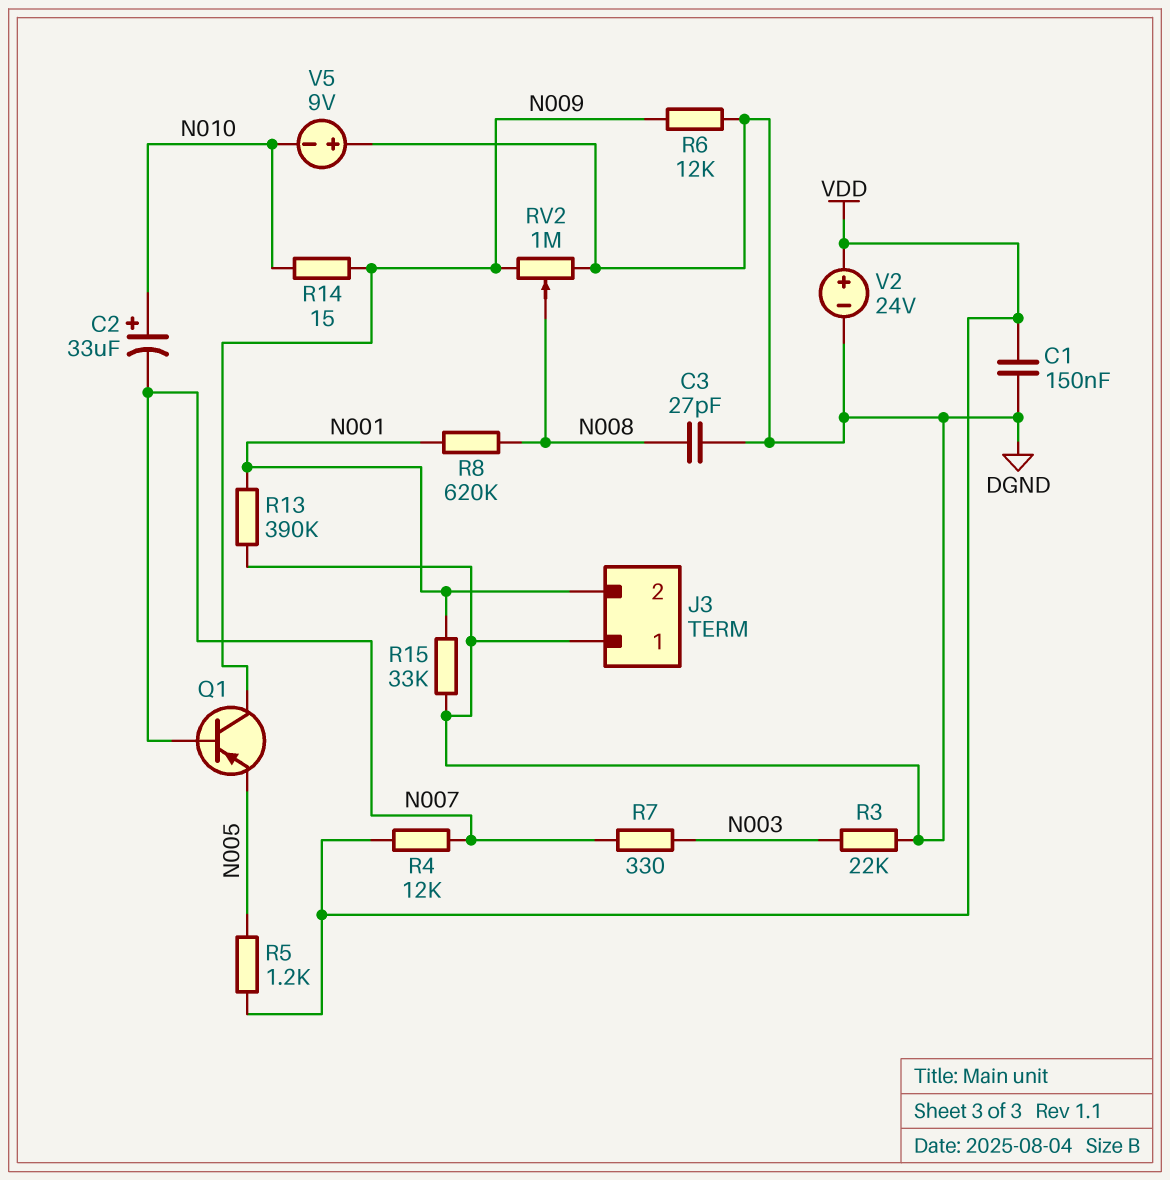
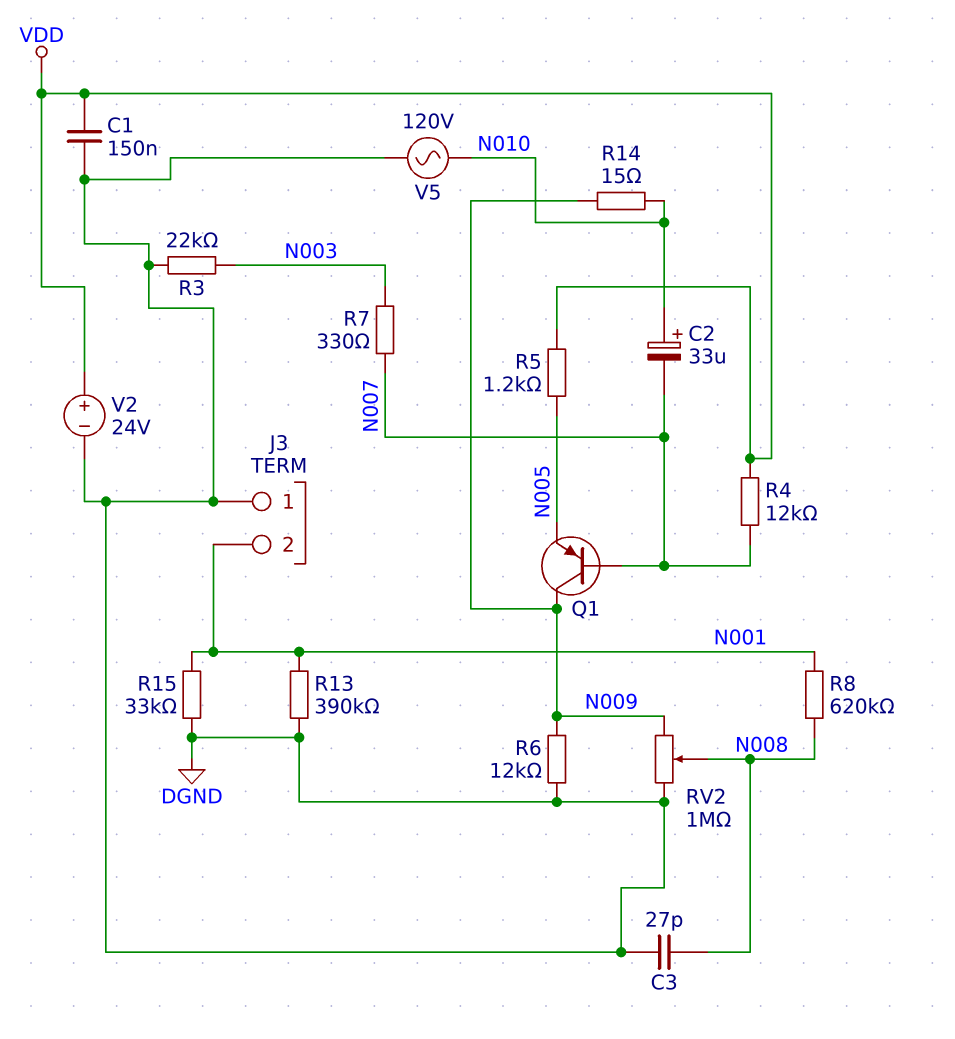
V5: 9V (plus DGND, minus N010) -> AC 120V (DGND, N010)

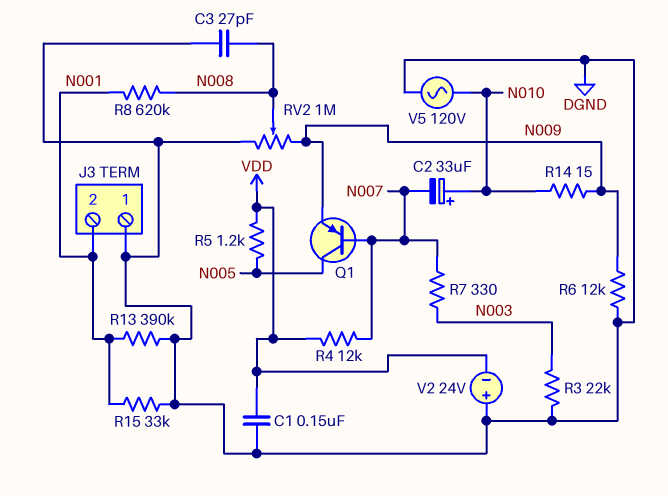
Q1: PNP (B N007, C N009, E N005) -> PNP (B N007, C N005, E N009)
V2: 24V (plus VDD, minus DGND) -> 24V (plus DGND, minus VDD)

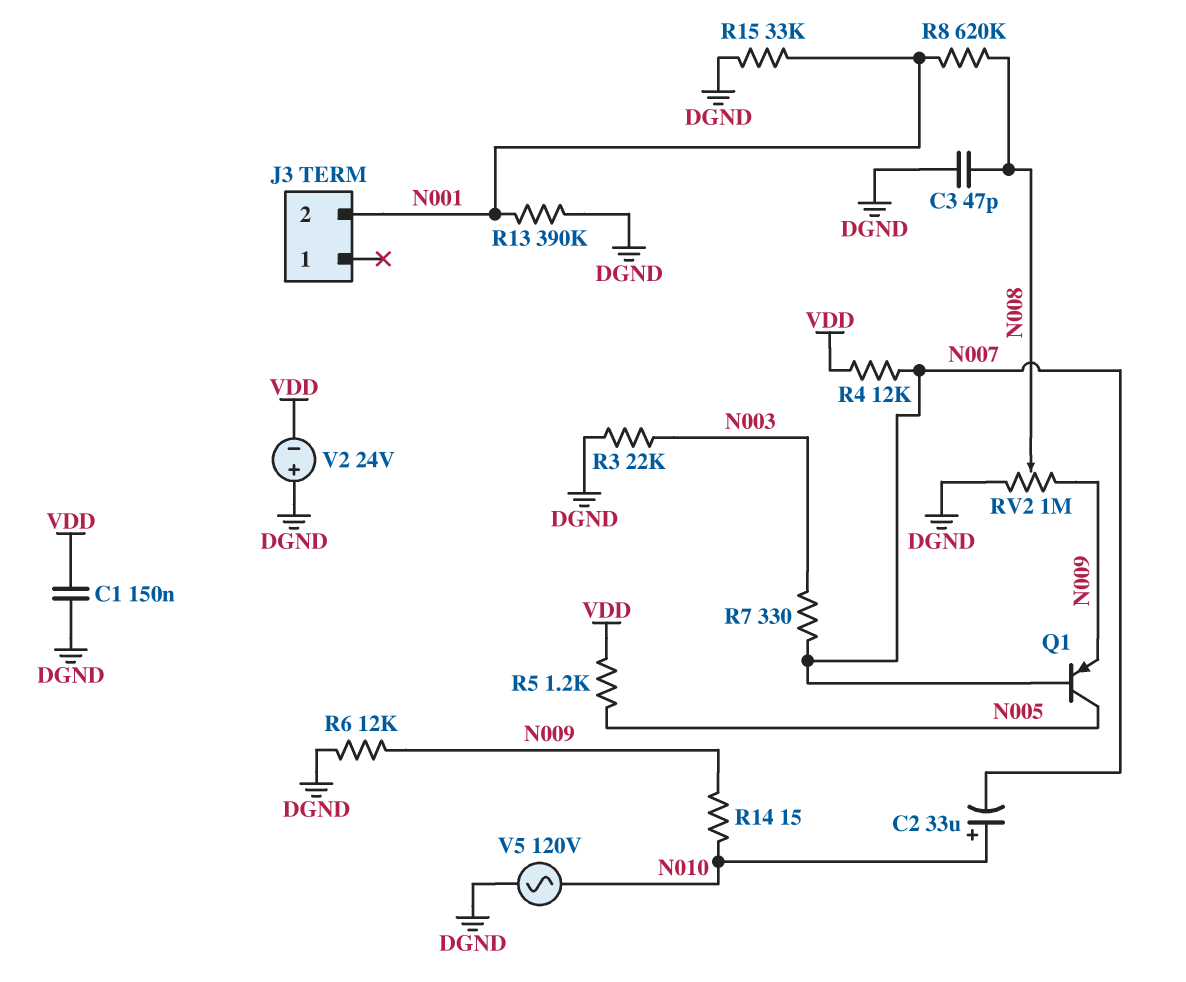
C3: 27pF (DGND, N008) -> 47pF (DGND, N008)
J3 pin 1: DGND -> none

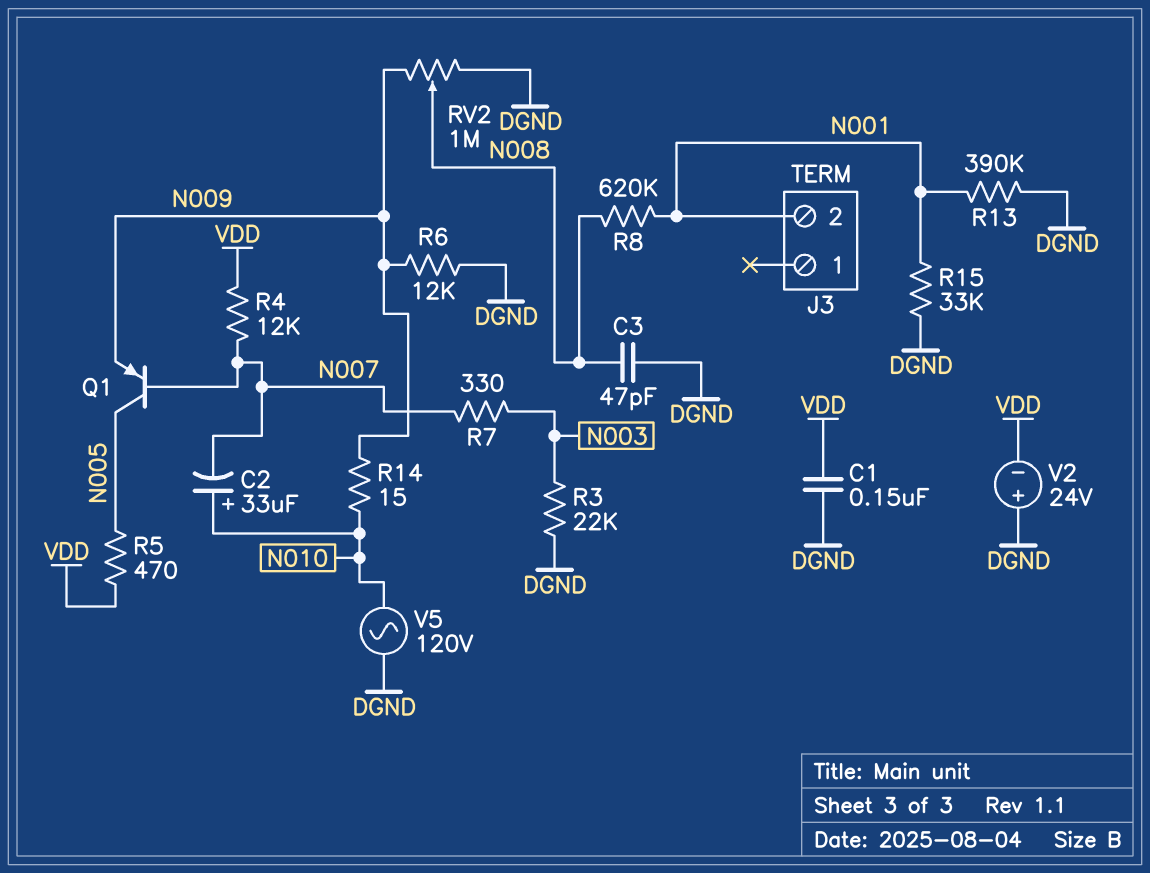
R5: 1.2k (N005, VDD) -> 470 (N005, VDD)

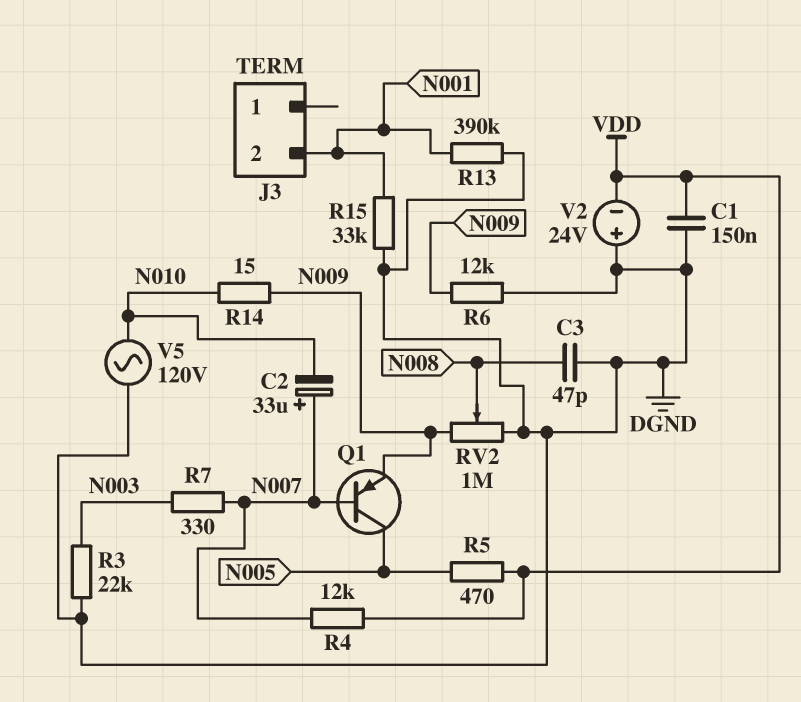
C2: 33uF (plus N010, minus N007) -> 33uF (plus N007, minus N010)
R8: 620k (N001, N008) -> none

